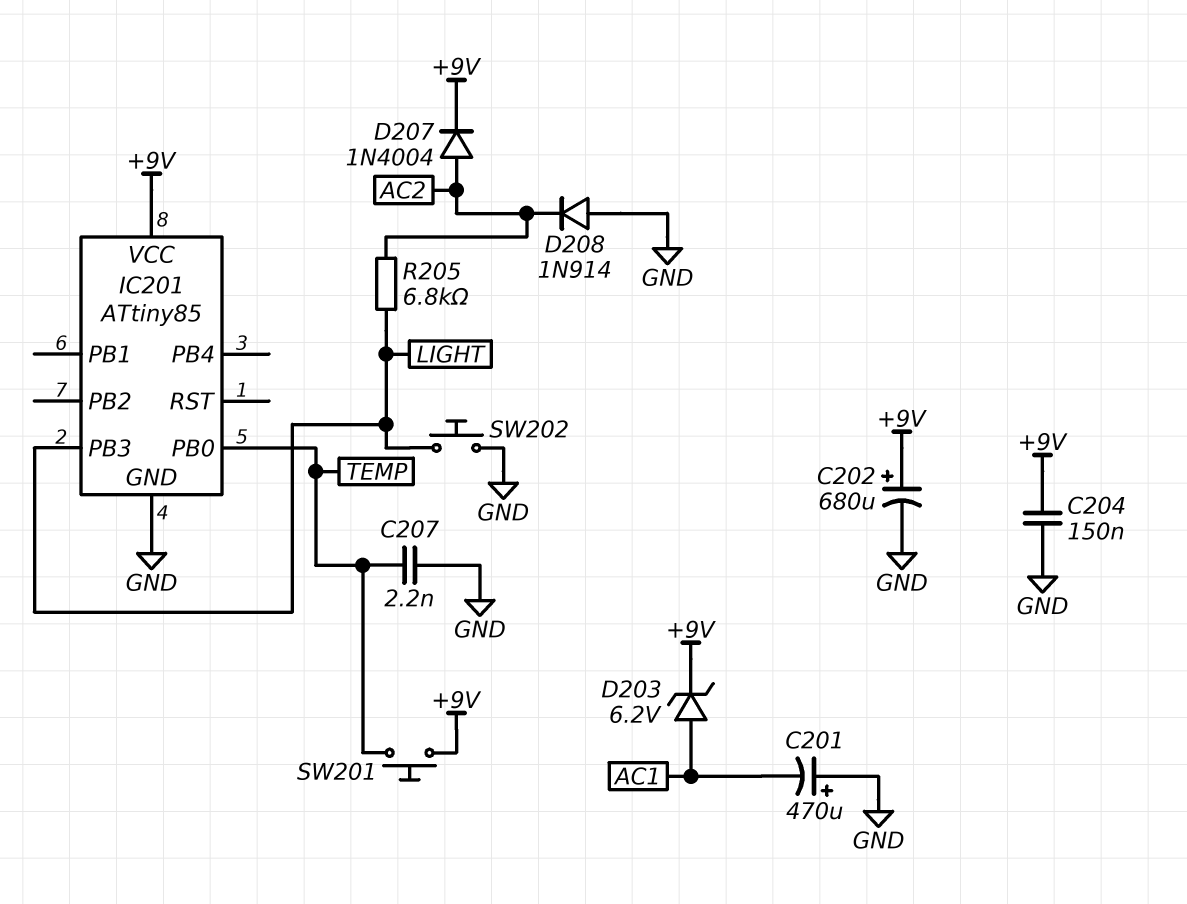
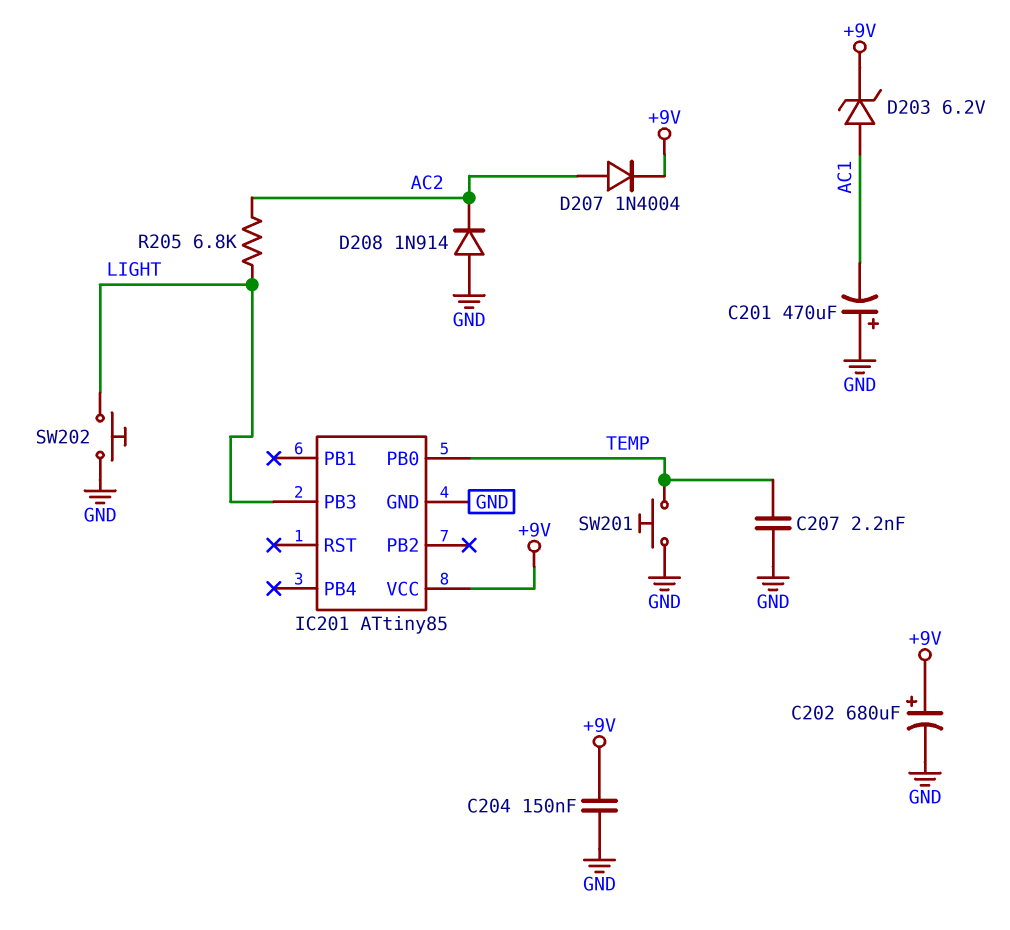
SW201: button (+9V, TEMP) -> button (GND, TEMP)

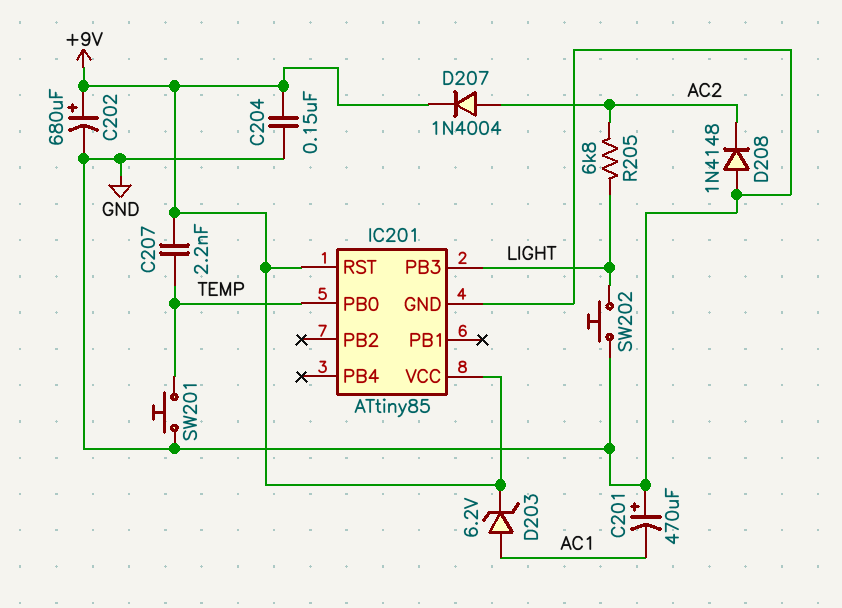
C207: 2.2nF (GND, TEMP) -> 2.2nF (+9V, TEMP)
D208: diode 1N914 (A GND, K AC2) -> diode 1N4148 (A GND, K AC2)
IC201 pin RST: none -> +9V

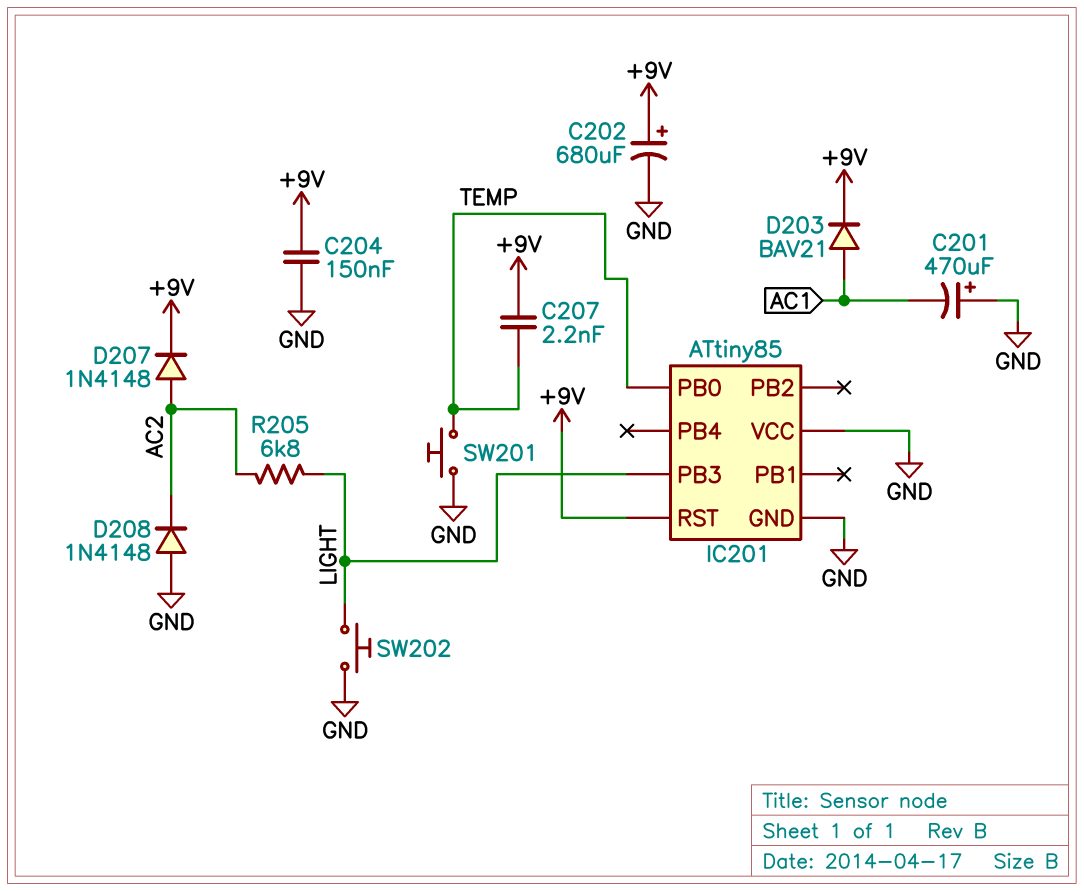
D203: zener 6.2V (A AC1, K +9V) -> diode BAV21 (A AC1, K +9V)
D207: diode 1N4004 (A AC2, K +9V) -> diode 1N4148 (A AC2, K +9V)
IC201 pin VCC: +9V -> GND

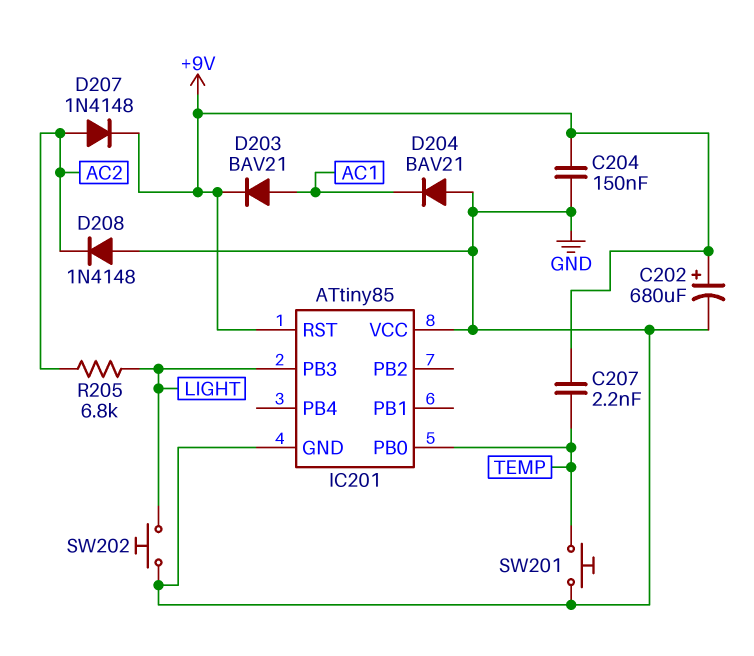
C201: 470uF (plus GND, minus AC1) -> none
D204: none -> diode BAV21 (A GND, K AC1)

